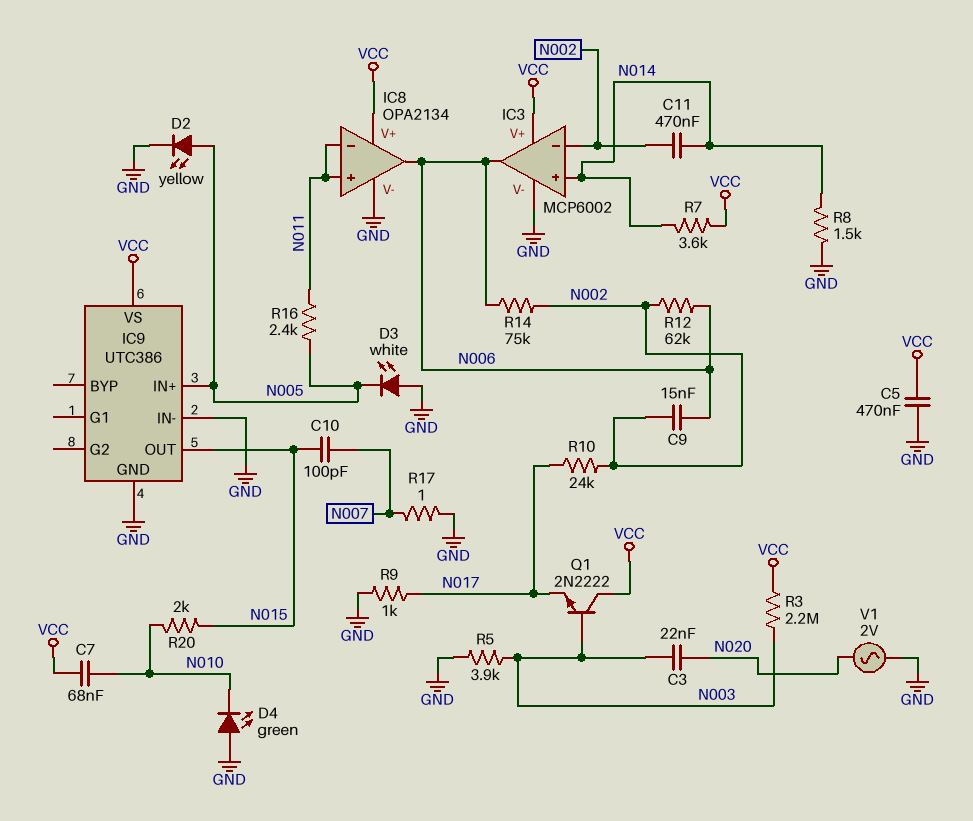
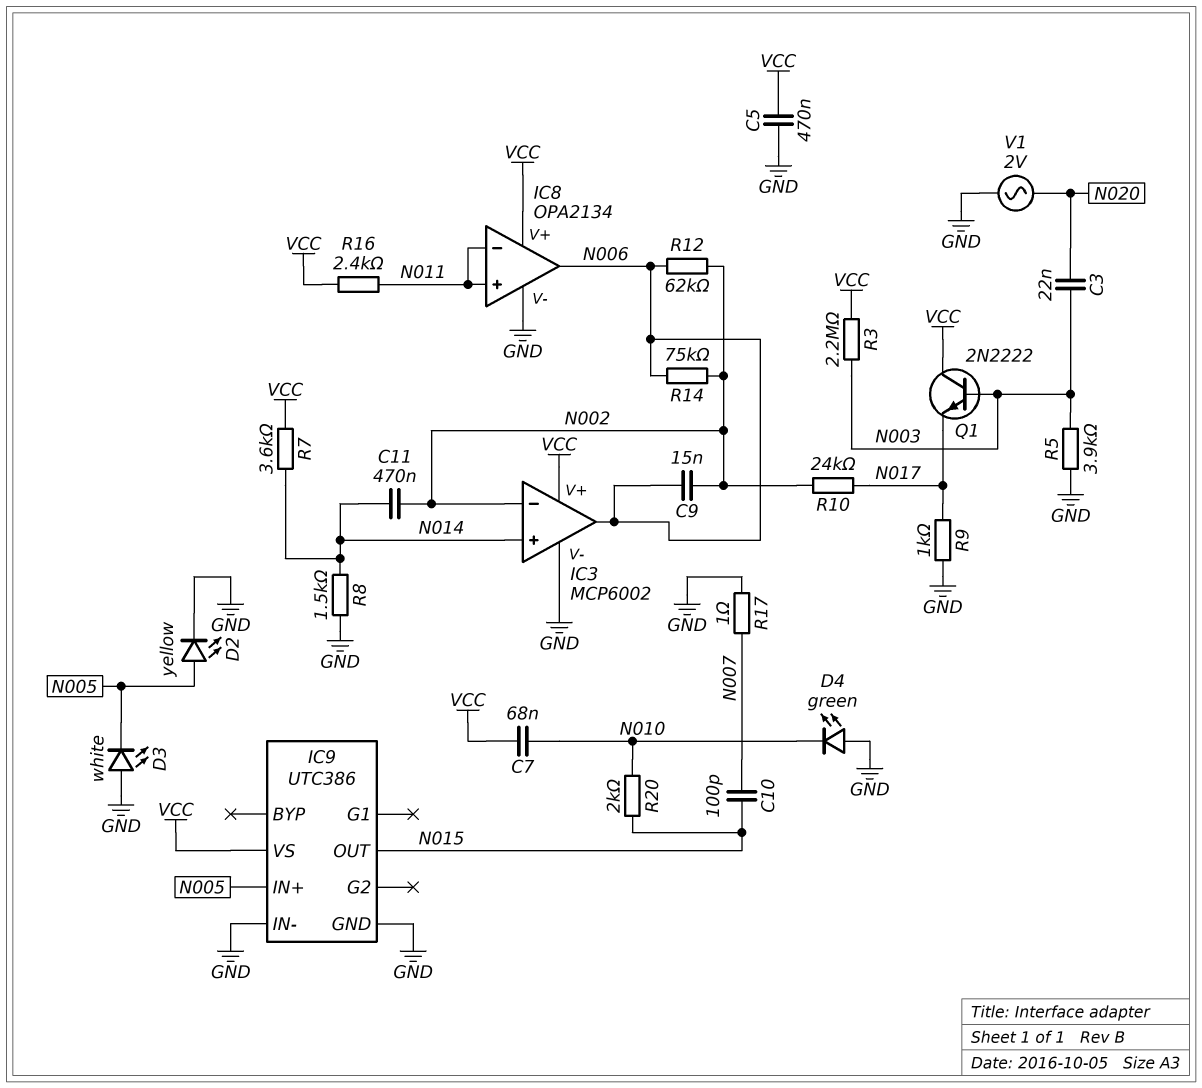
R16: 2.4k (N005, N011) -> 2.4k (N011, VCC)

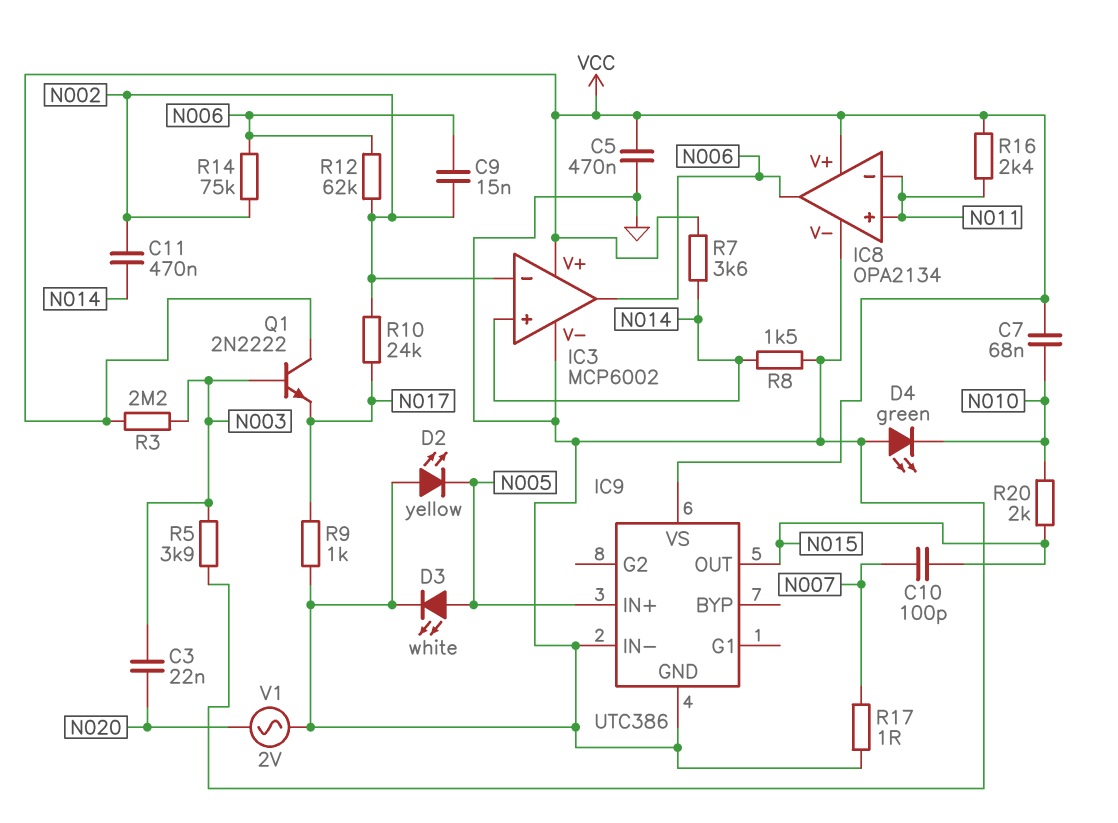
D2: LED yellow (A N005, K GND) -> LED yellow (A GND, K N005)
D3: LED white (A GND, K N005) -> LED white (A N005, K GND)

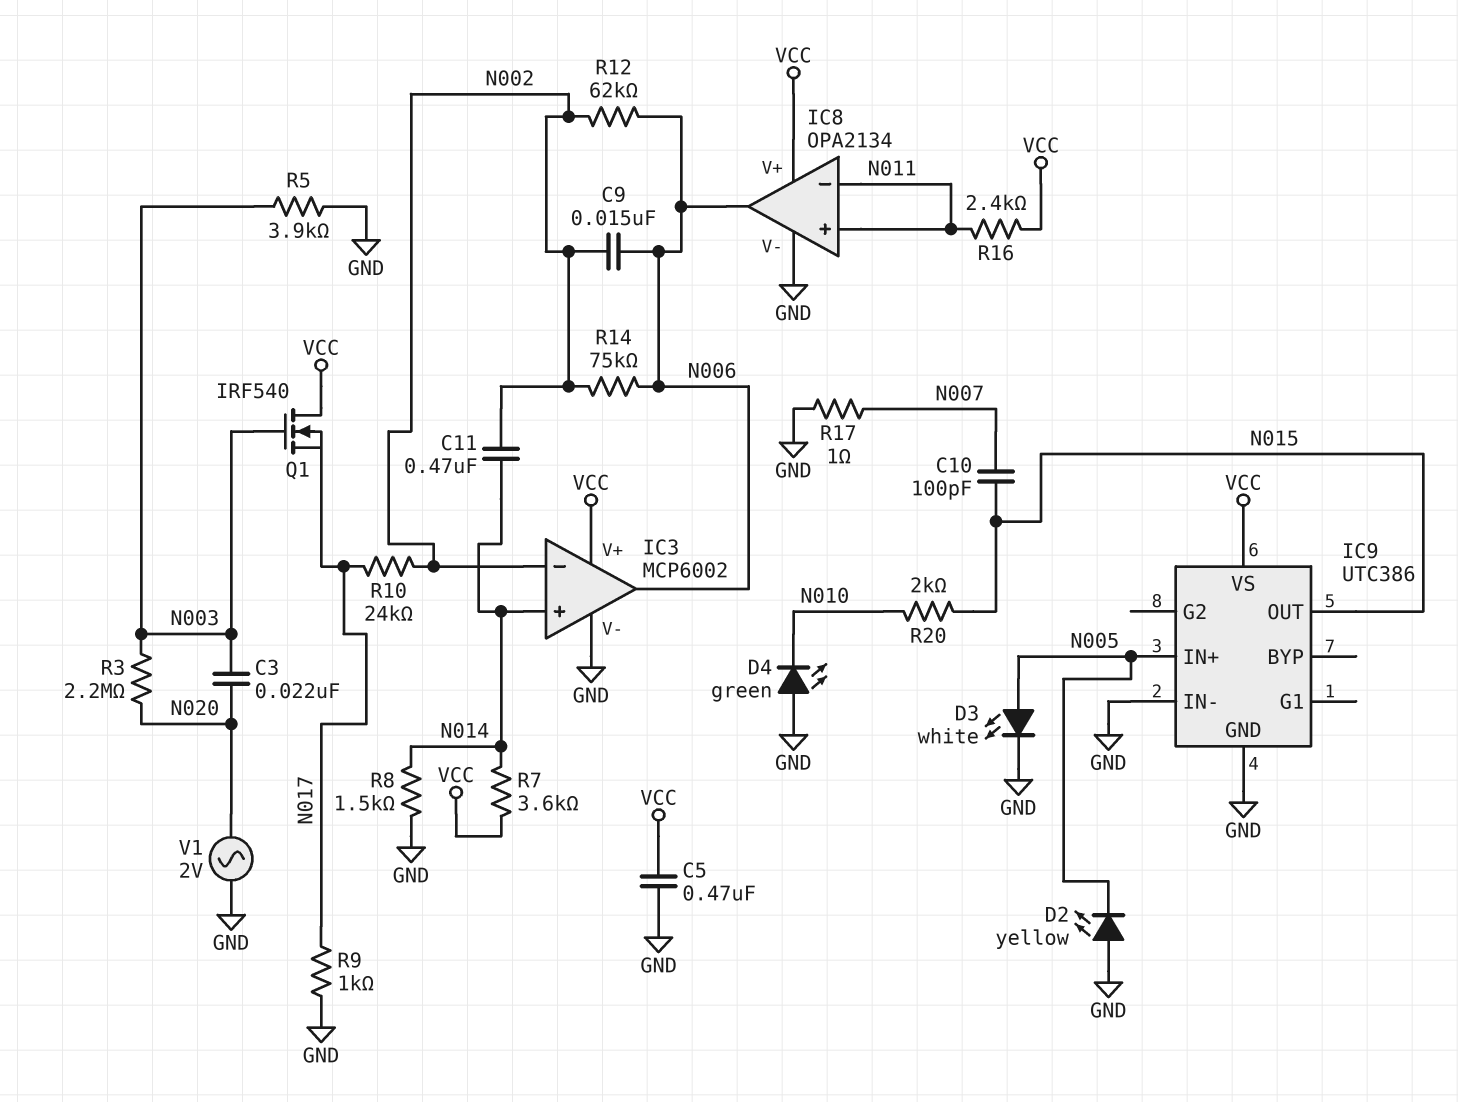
C7: 68nF (N010, VCC) -> none
Q1: NPN 2N2222 (B N003, C VCC, E N017) -> NMOS IRF540 (G N003, D VCC, S N017)
R3: 2.2M (N003, VCC) -> 2.2M (N003, N020)

